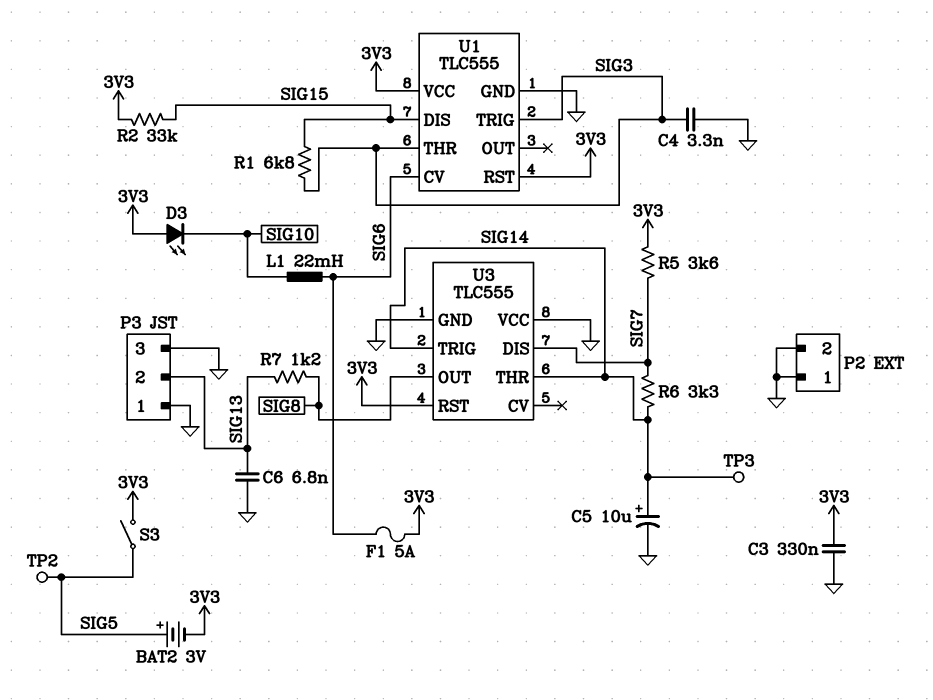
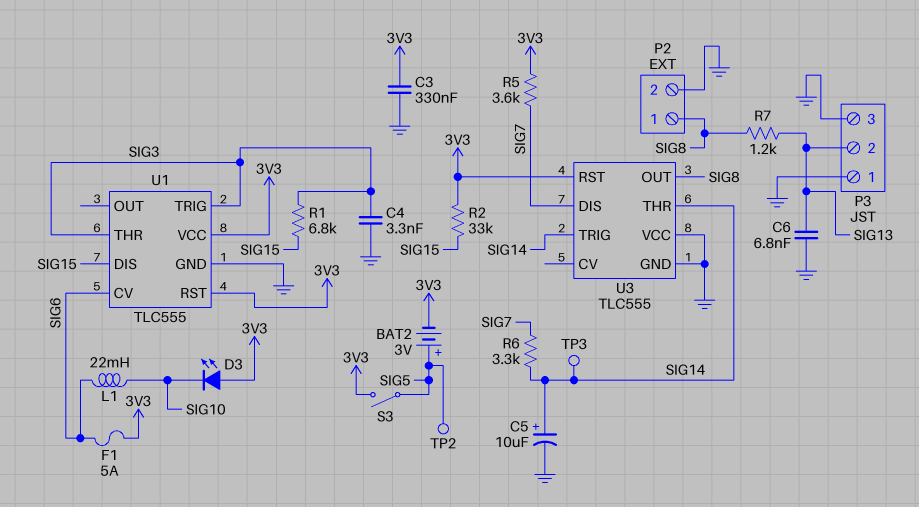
P2 pin 1: GND -> SIG8

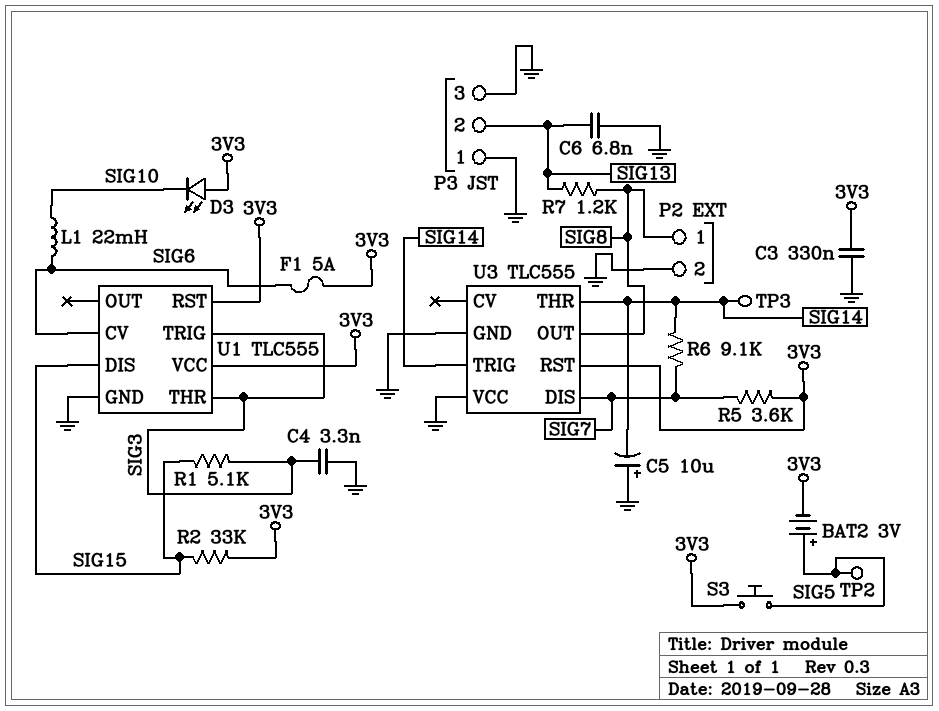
C5: 10uF (plus SIG14, minus GND) -> 10uF (plus GND, minus SIG14)
R1: 6.8k (SIG3, SIG15) -> 5.1k (SIG3, SIG15)
R6: 3.3k (SIG7, SIG14) -> 9.1k (SIG7, SIG14)
S3: switch (3V3, SIG5) -> button (3V3, SIG5)

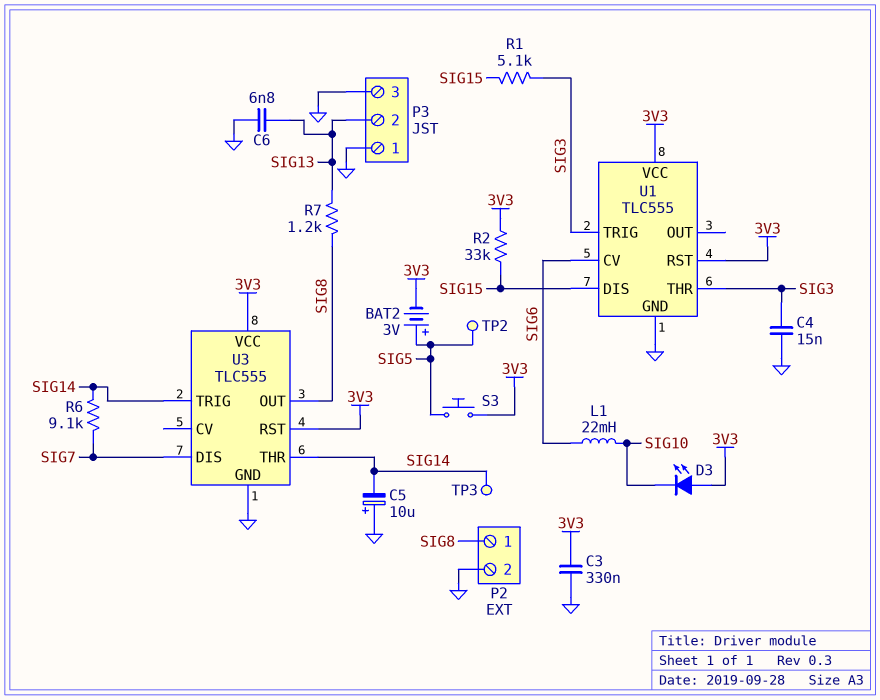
C4: 3.3nF (GND, SIG3) -> 15nF (GND, SIG3)
F1: 5A (3V3, SIG6) -> none
R5: 3.6k (3V3, SIG7) -> none
U3 pin VCC: GND -> 3V3

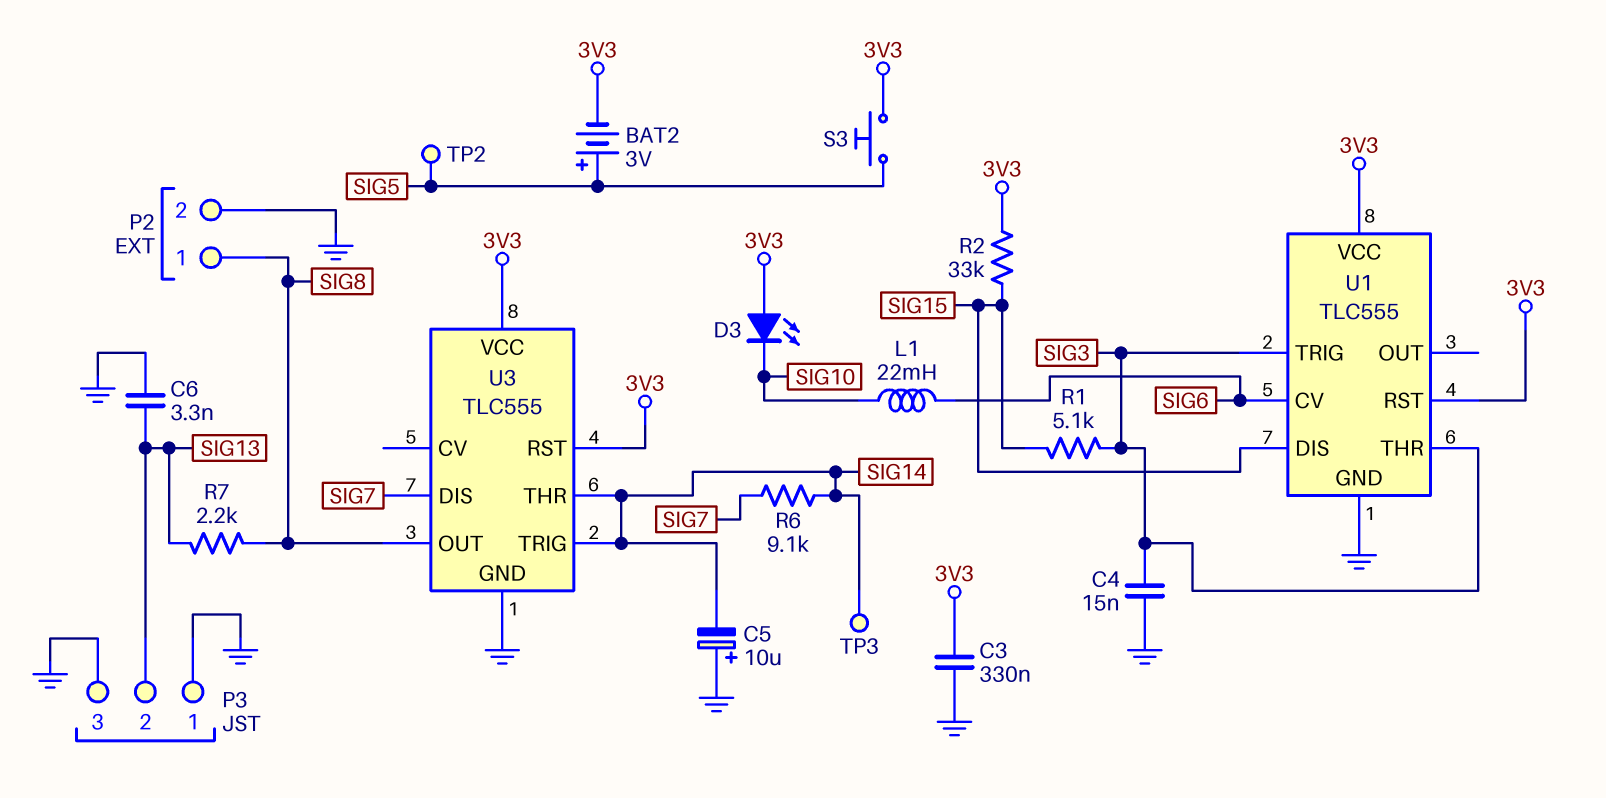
C6: 6.8nF (GND, SIG13) -> 3.3nF (GND, SIG13)
R7: 1.2k (SIG8, SIG13) -> 2.2k (SIG8, SIG13)

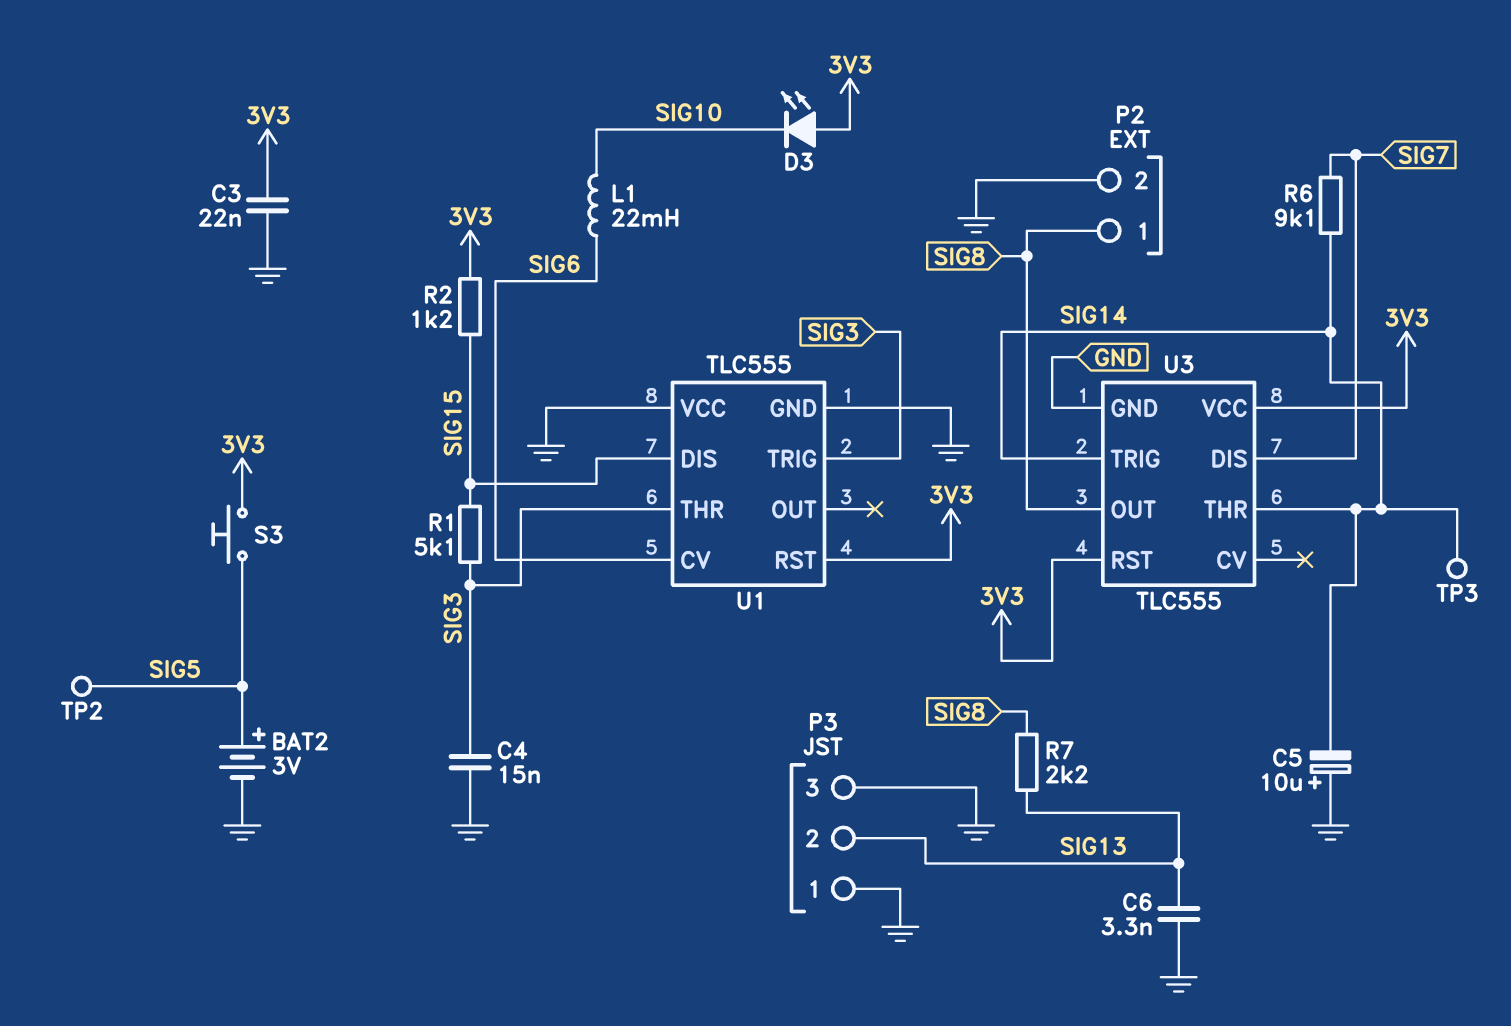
BAT2: 3V (plus SIG5, minus 3V3) -> 3V (plus SIG5, minus GND)
C3: 330nF (3V3, GND) -> 22nF (3V3, GND)
R2: 33k (3V3, SIG15) -> 1.2k (3V3, SIG15)
U1 pin VCC: 3V3 -> GND

